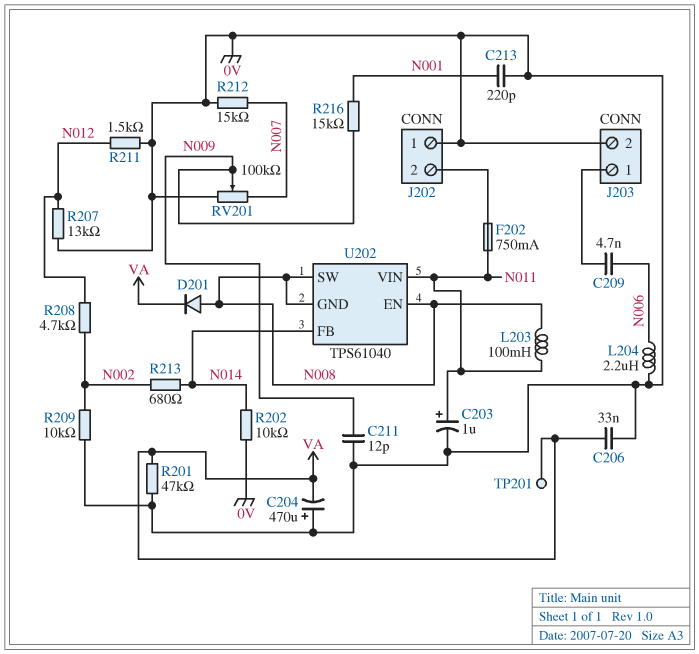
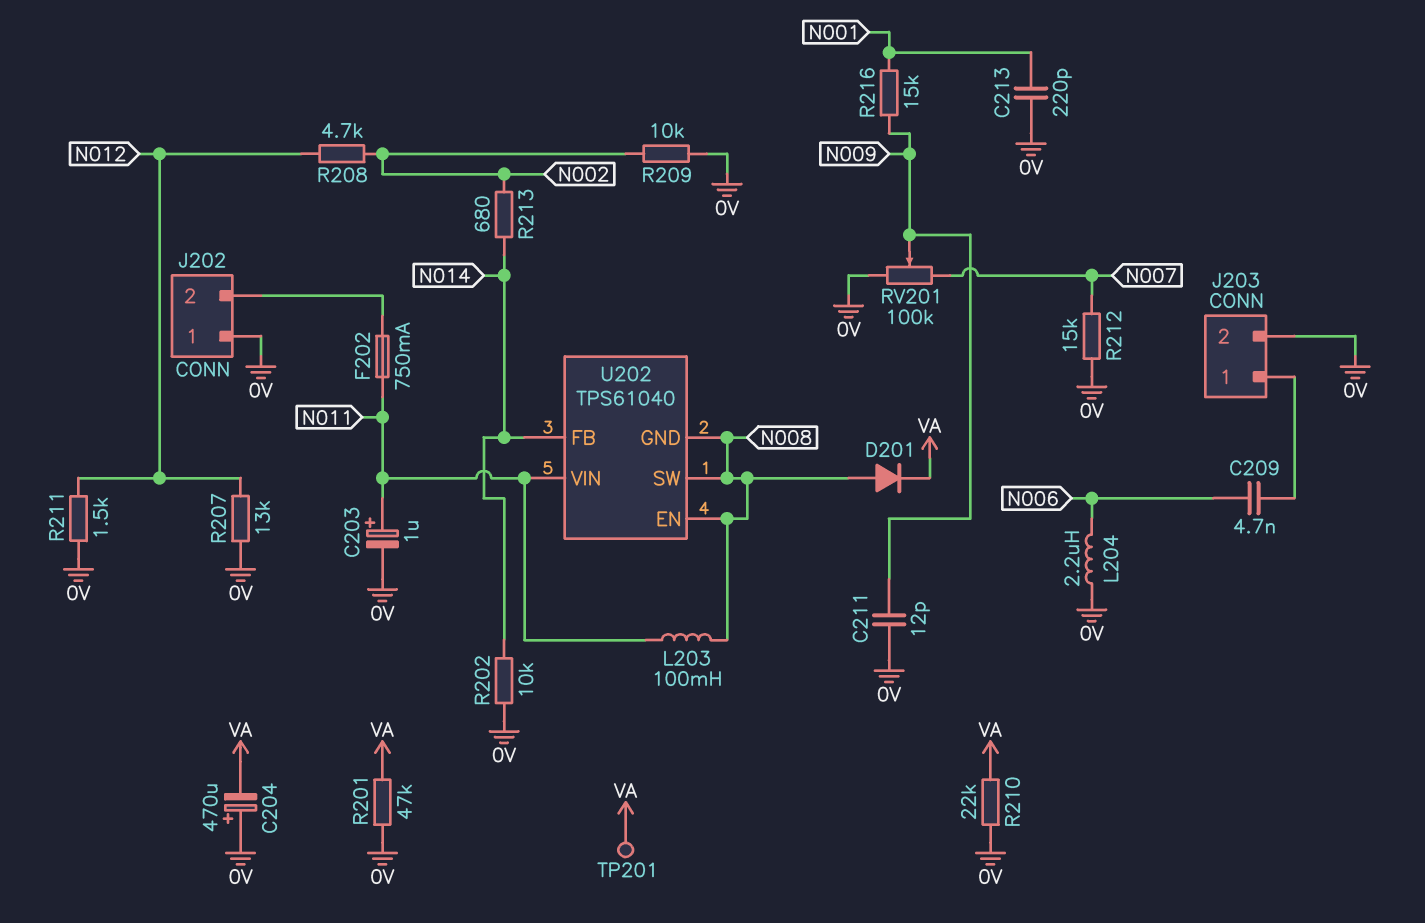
C206: 33nF (0V, VA) -> none
R210: none -> 22k (0V, VA)

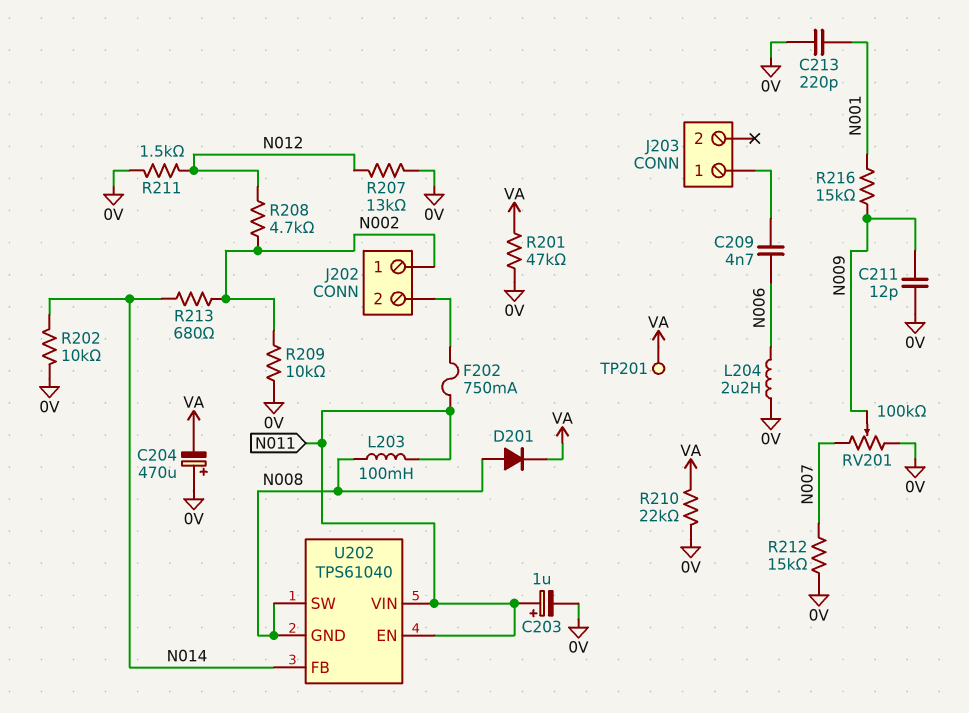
J202 pin 1: 0V -> N002
J203 pin 2: 0V -> none
U202 pin EN: N008 -> N011

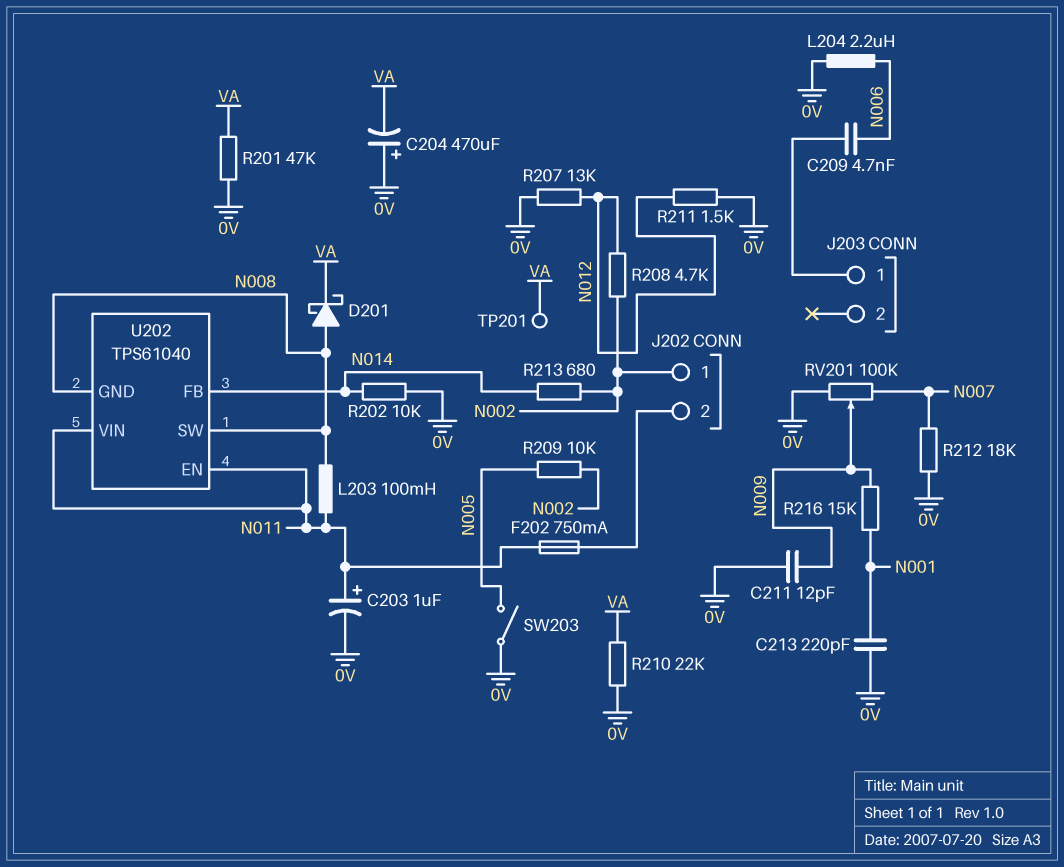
D201: diode (A N008, K VA) -> schottky (A N008, K VA)
R209: 10k (0V, N002) -> 10k (N002, N005)
R212: 15k (0V, N007) -> 18k (0V, N007)
SW203: none -> switch (0V, N005)

